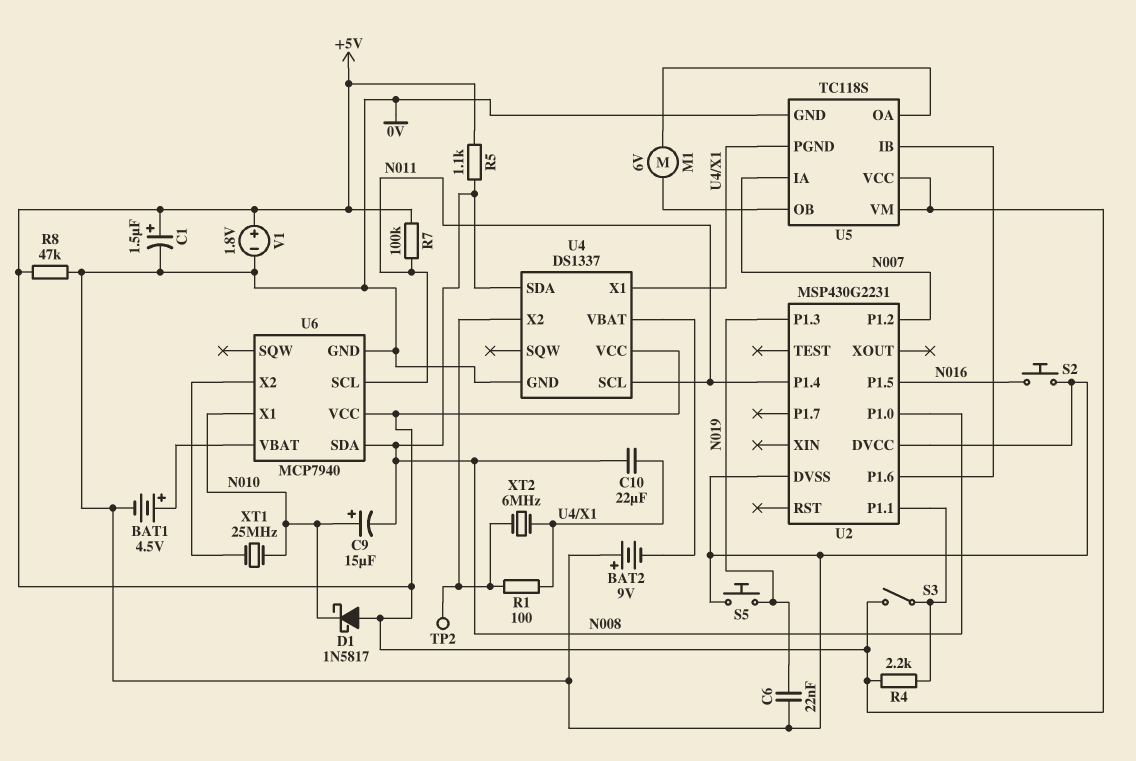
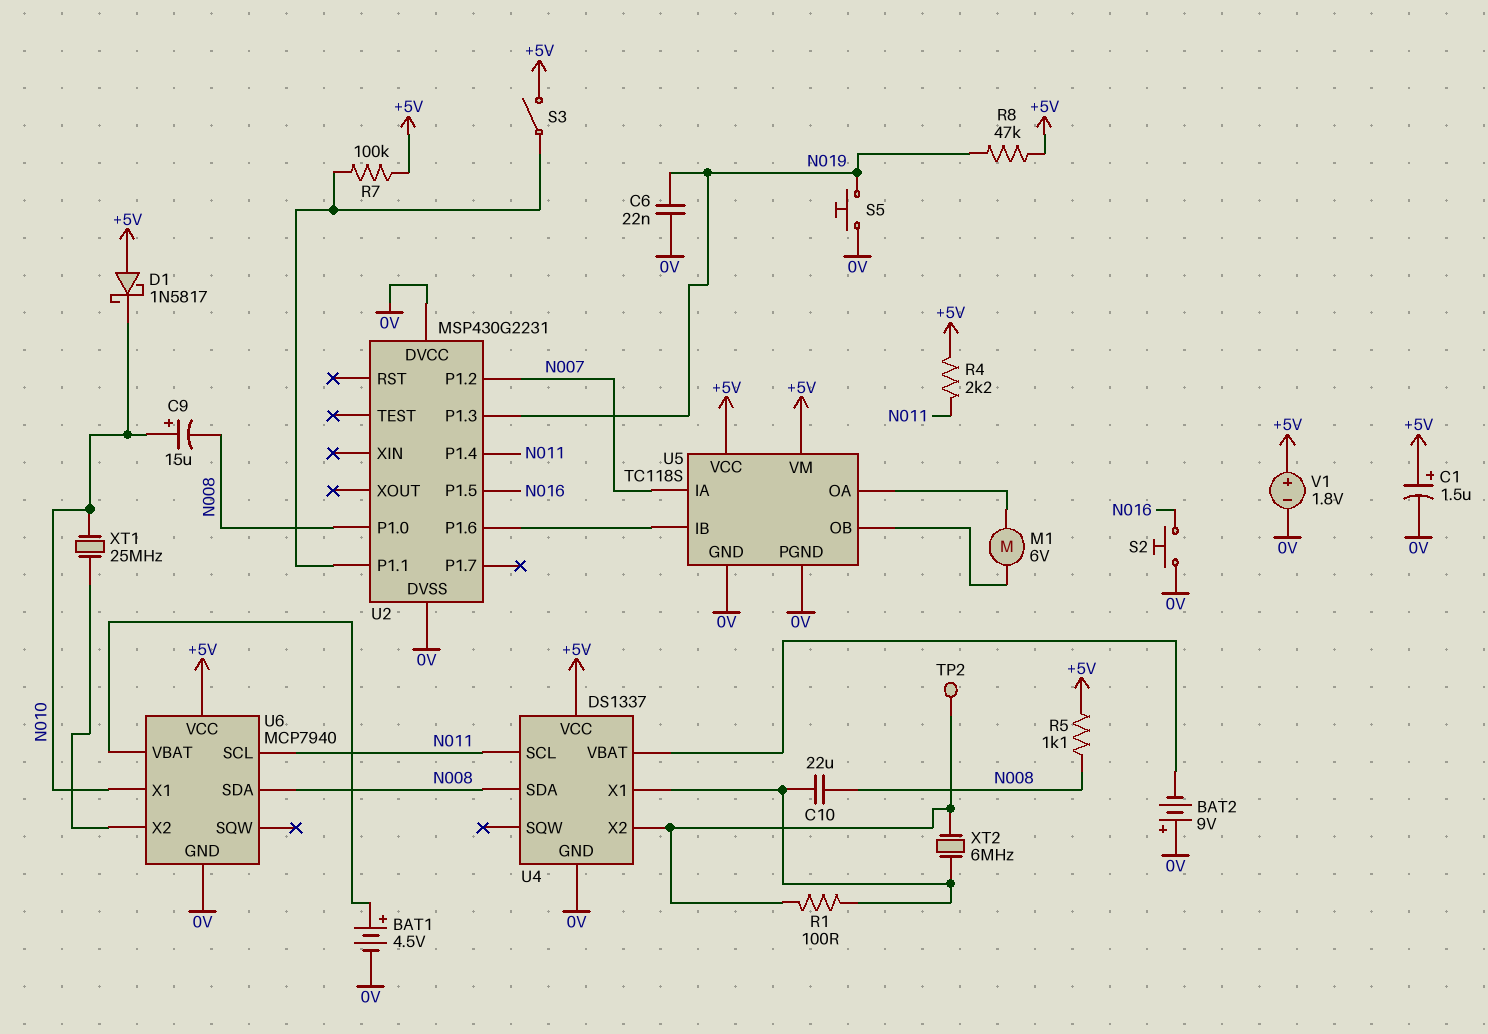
R4: 2.2k (+5V, U2/P1.1) -> 2.2k (+5V, N011)
R7: 100k (+5V, N011) -> 100k (+5V, U2/P1.1)
R8: 47k (+5V, 0V) -> 47k (+5V, N019)
U5 pin PGND: U4/X1 -> 0V

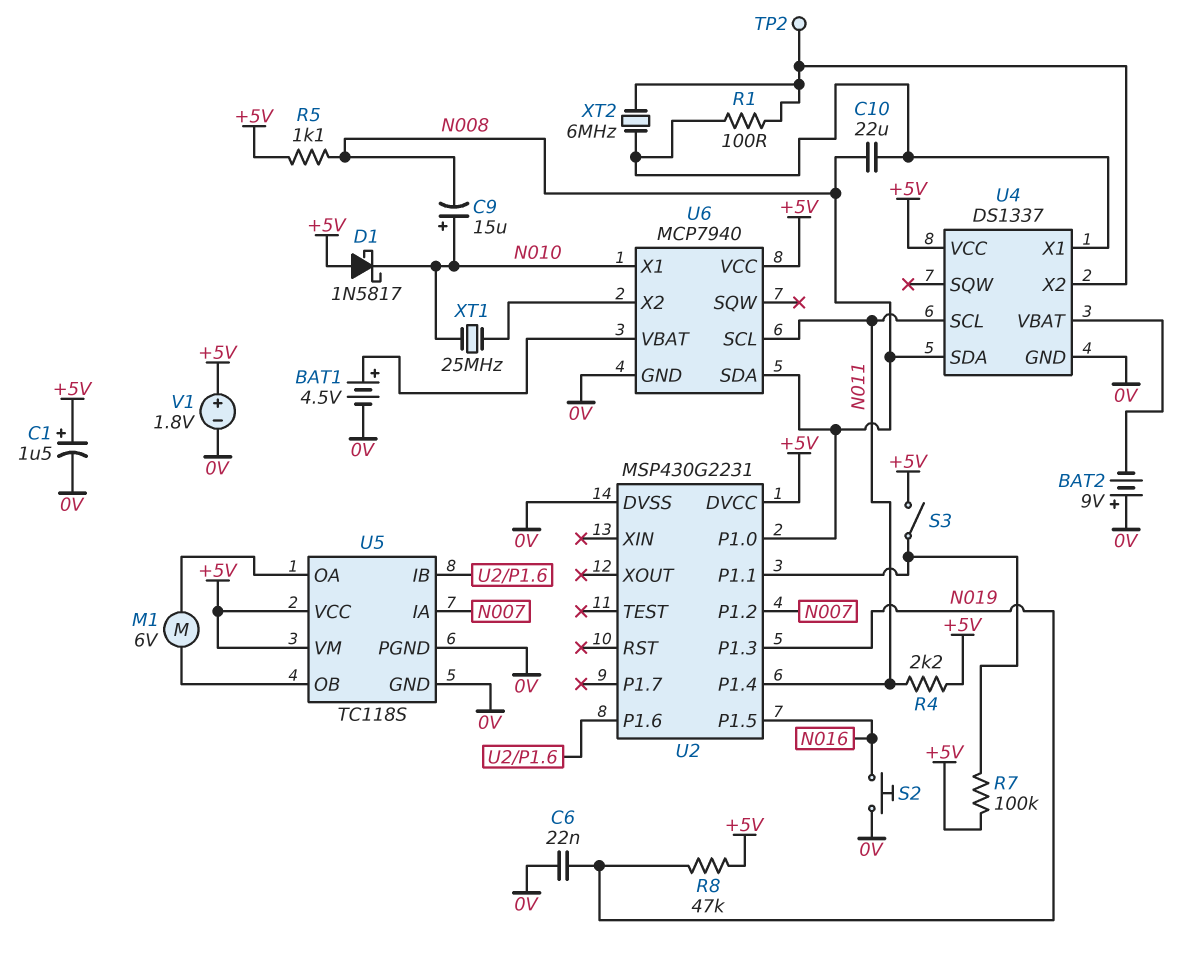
S5: button (0V, N019) -> none
U2 pin DVCC: 0V -> +5V

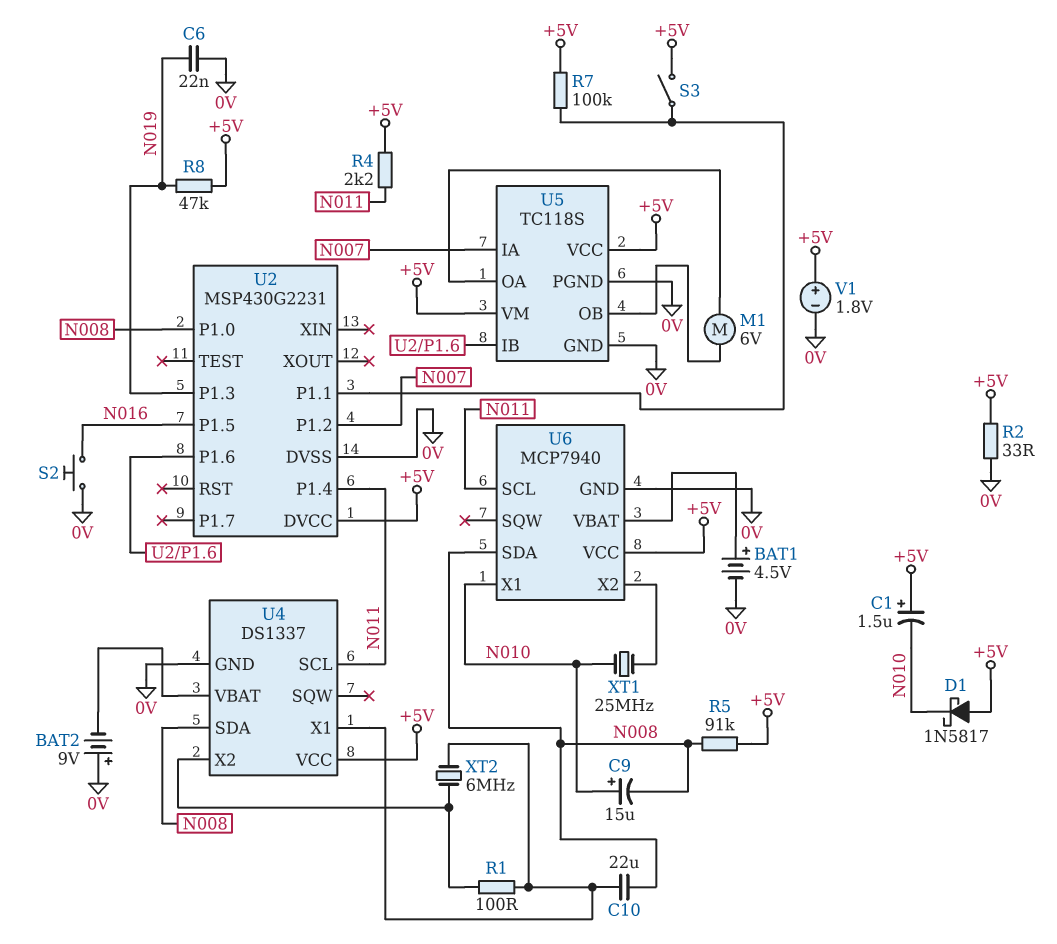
C1: 1.5uF (plus +5V, minus 0V) -> 1.5uF (plus +5V, minus N010)
R2: none -> 33 (+5V, 0V)
R5: 1.1k (+5V, N008) -> 91k (+5V, N008)
TP2: test point (U4/X2) -> none

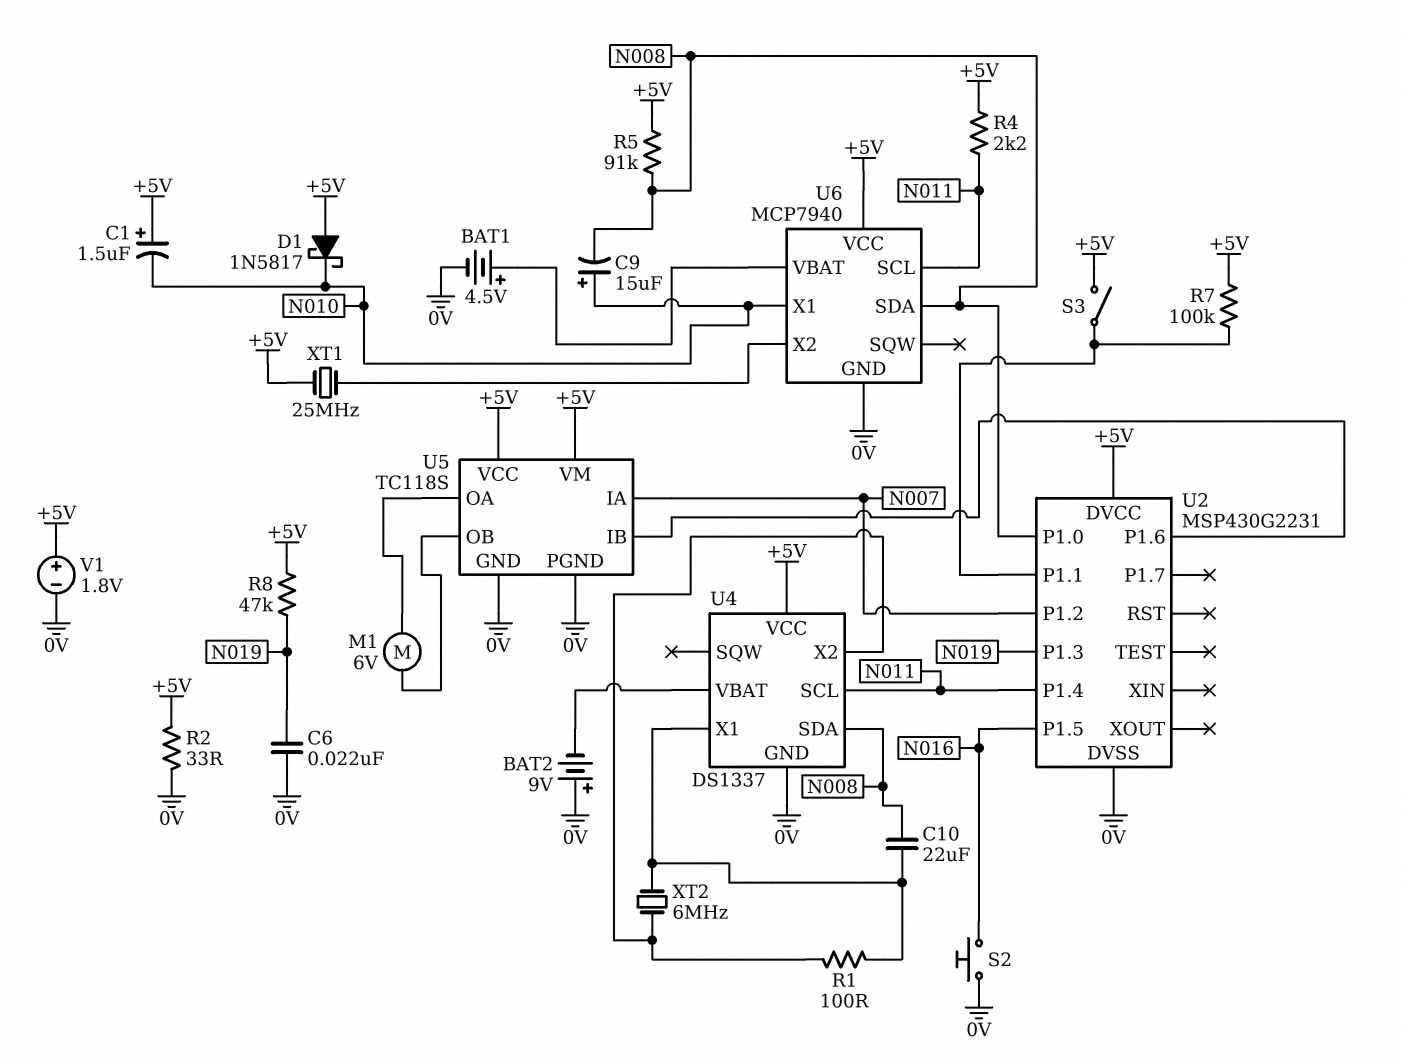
XT1: 25MHz (N010, U6/X2) -> 25MHz (+5V, U6/X2)

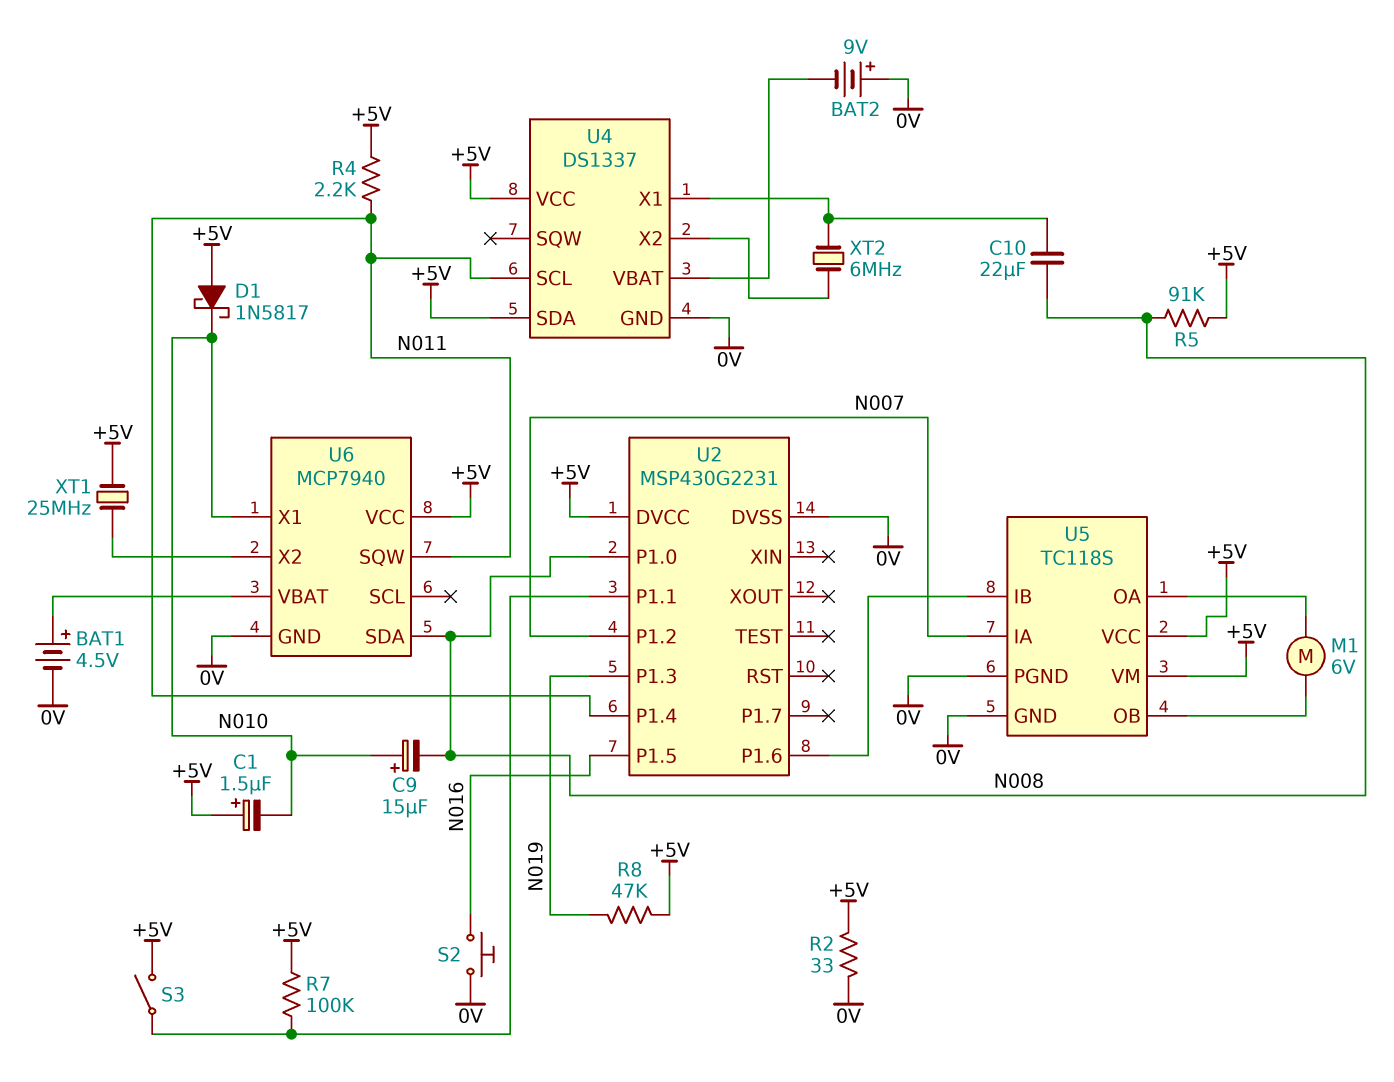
C6: 22nF (0V, N019) -> none
R1: 100 (U4/X1, U4/X2) -> none
U4 pin SDA: N008 -> +5V
U6 pin SCL: N011 -> none
U6 pin SQW: none -> N011
V1: 1.8V (plus +5V, minus 0V) -> none

